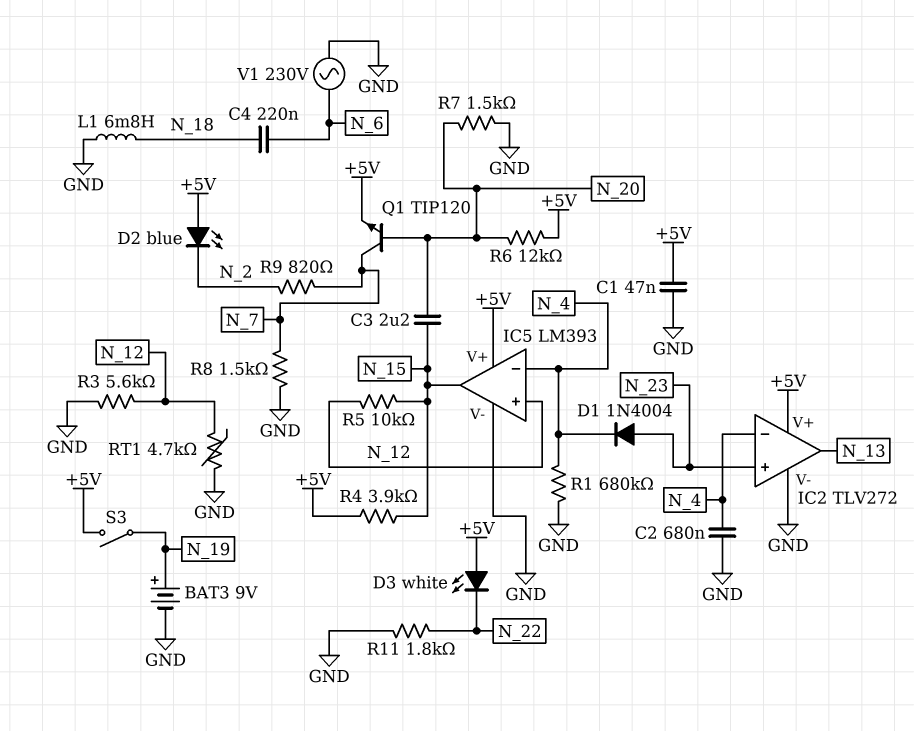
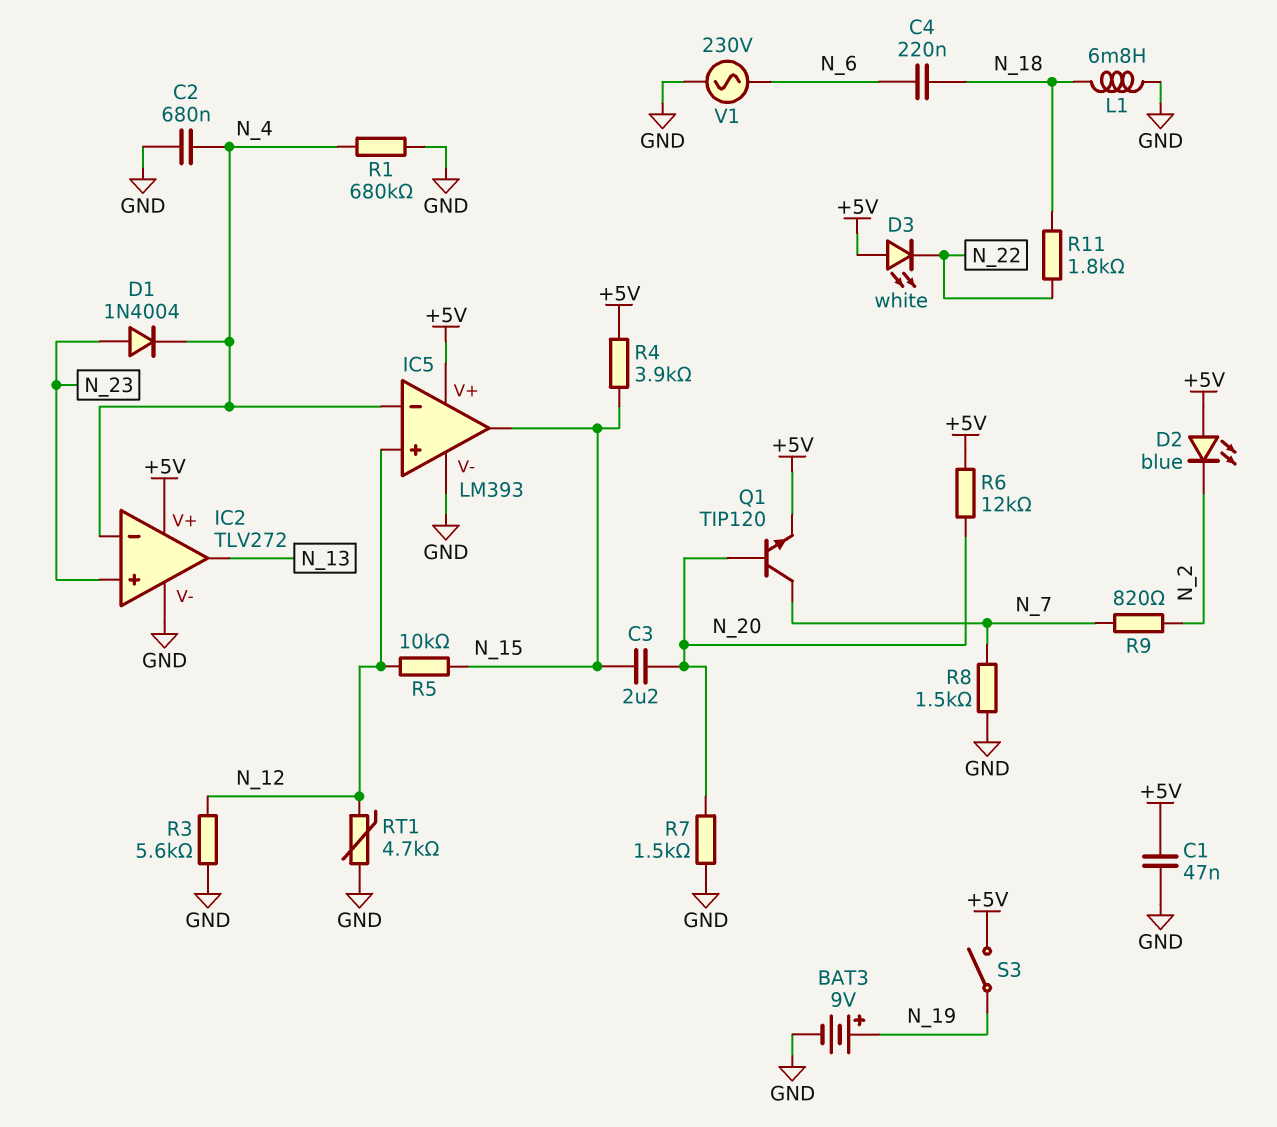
R11: 1.8k (GND, N_22) -> 1.8k (N_18, N_22)

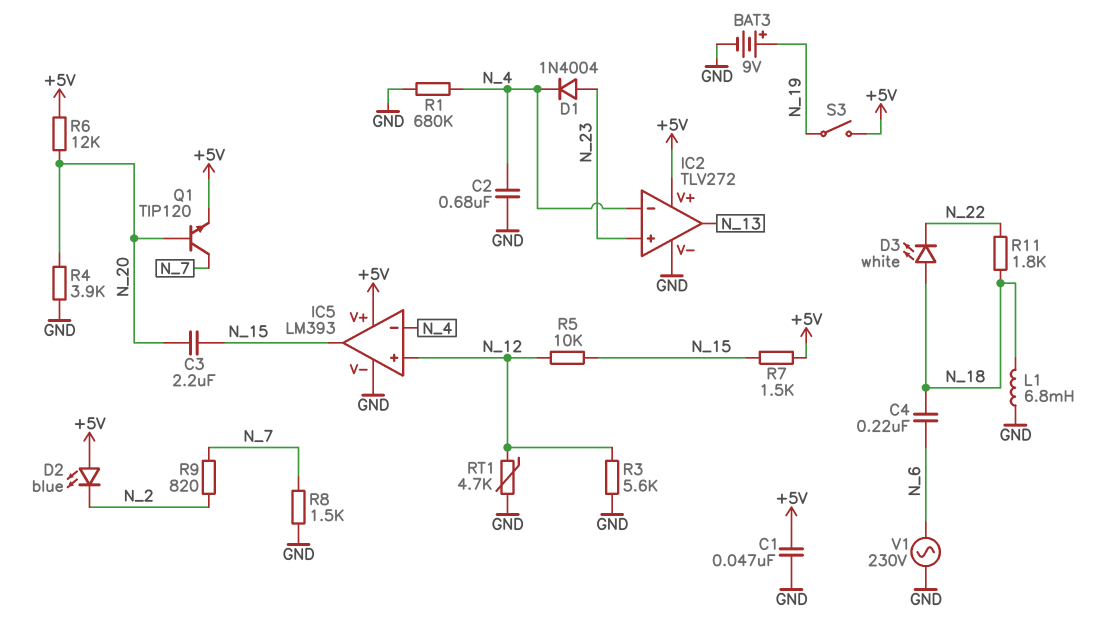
D3: LED white (A +5V, K N_22) -> LED white (A N_18, K N_22)
R4: 3.9k (+5V, N_15) -> 3.9k (GND, N_20)
R7: 1.5k (GND, N_20) -> 1.5k (+5V, N_15)

